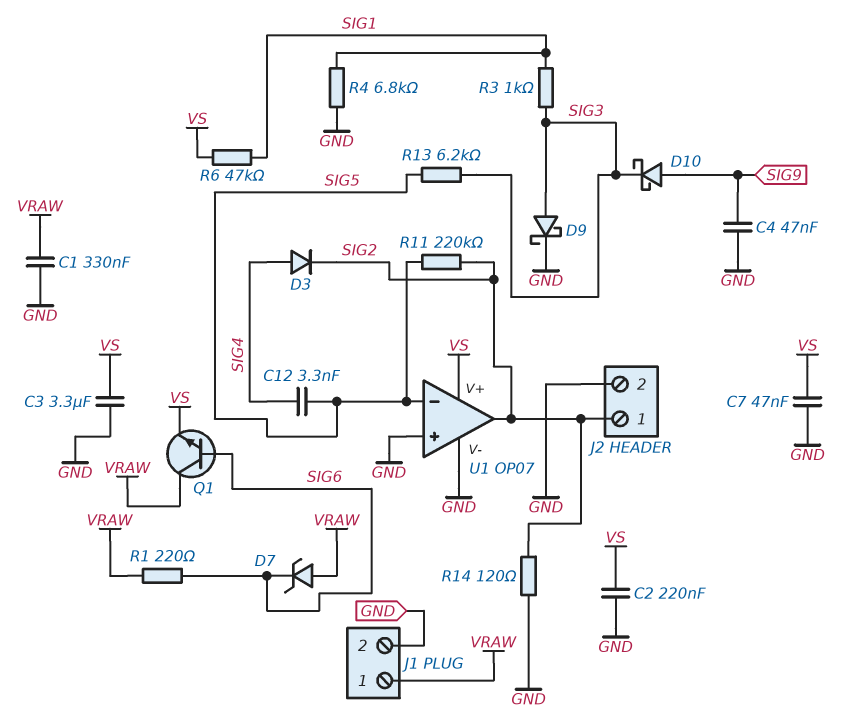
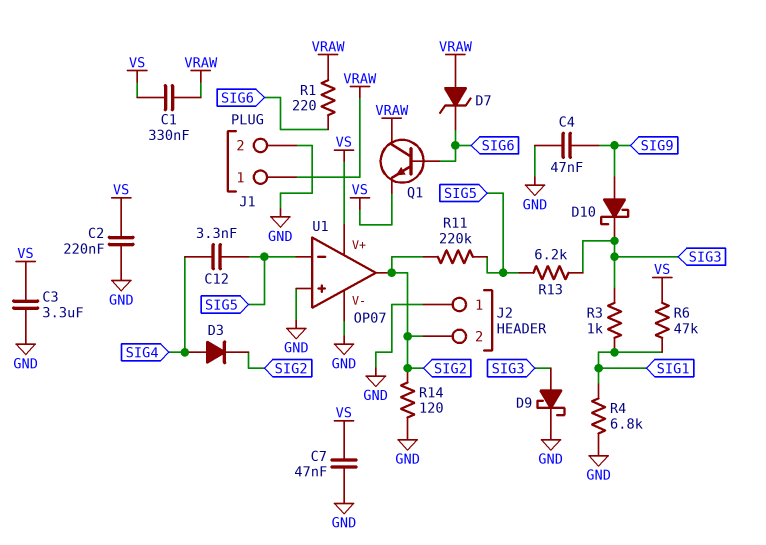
C1: 330nF (GND, VRAW) -> 330nF (VRAW, VS)
J2 pin 1: SIG2 -> GND
J2 pin 2: GND -> SIG2

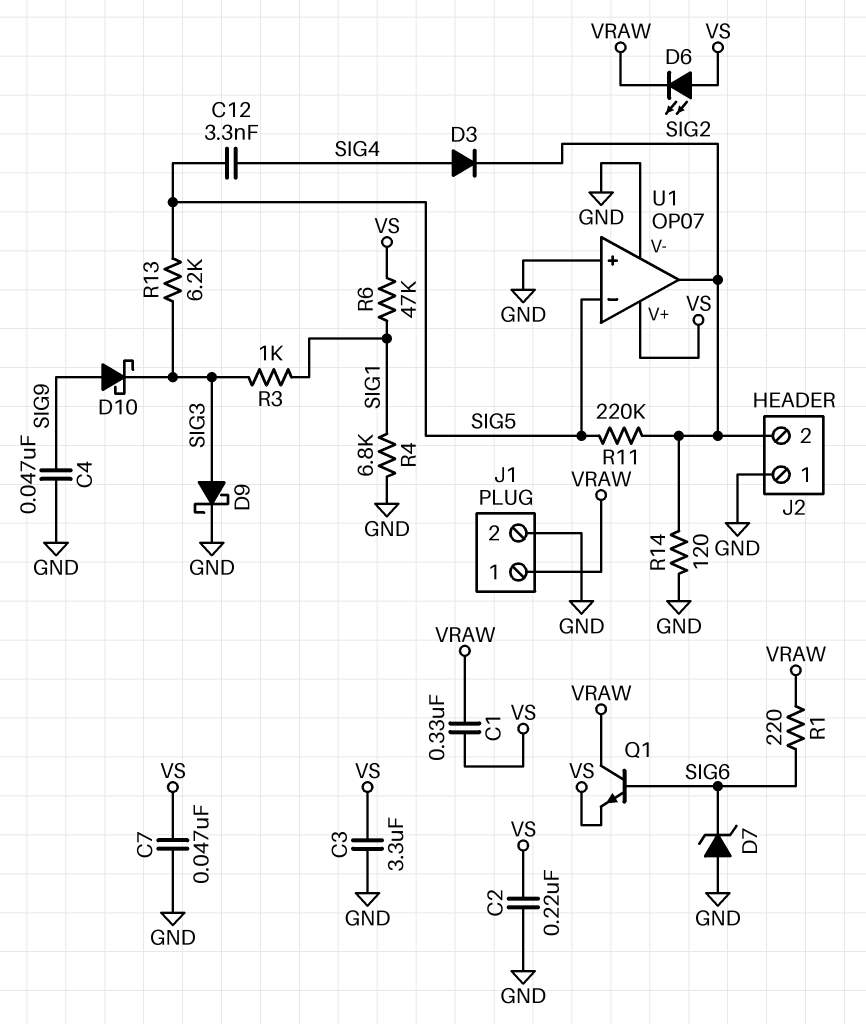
D6: none -> LED (A VS, K VRAW)
D7: zener (A VRAW, K SIG6) -> zener (A GND, K SIG6)

